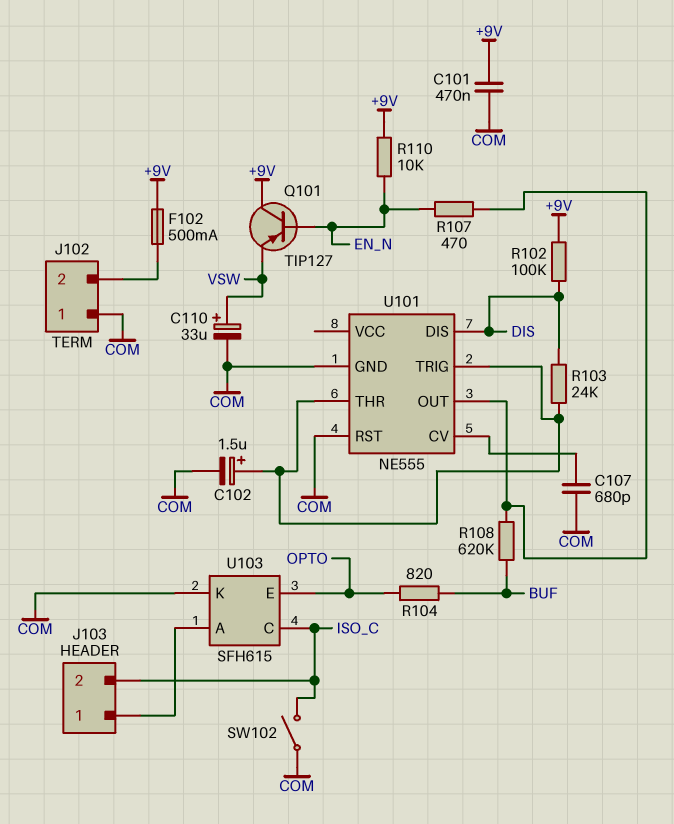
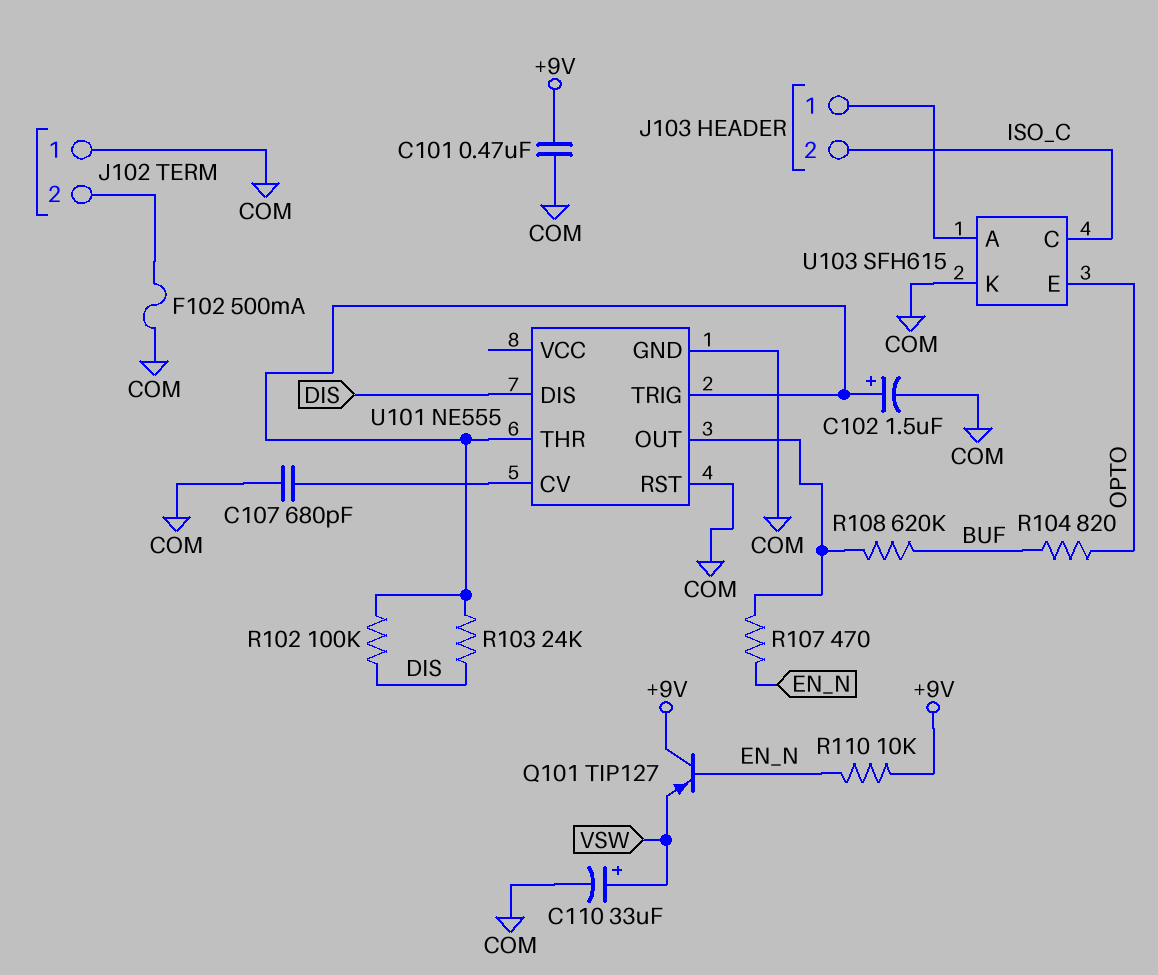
F102: 500mA (+9V, J102/2) -> 500mA (COM, J102/2)
R102: 100k (+9V, DIS) -> 100k (DIS, U101/THR)
SW102: switch (COM, ISO_C) -> none

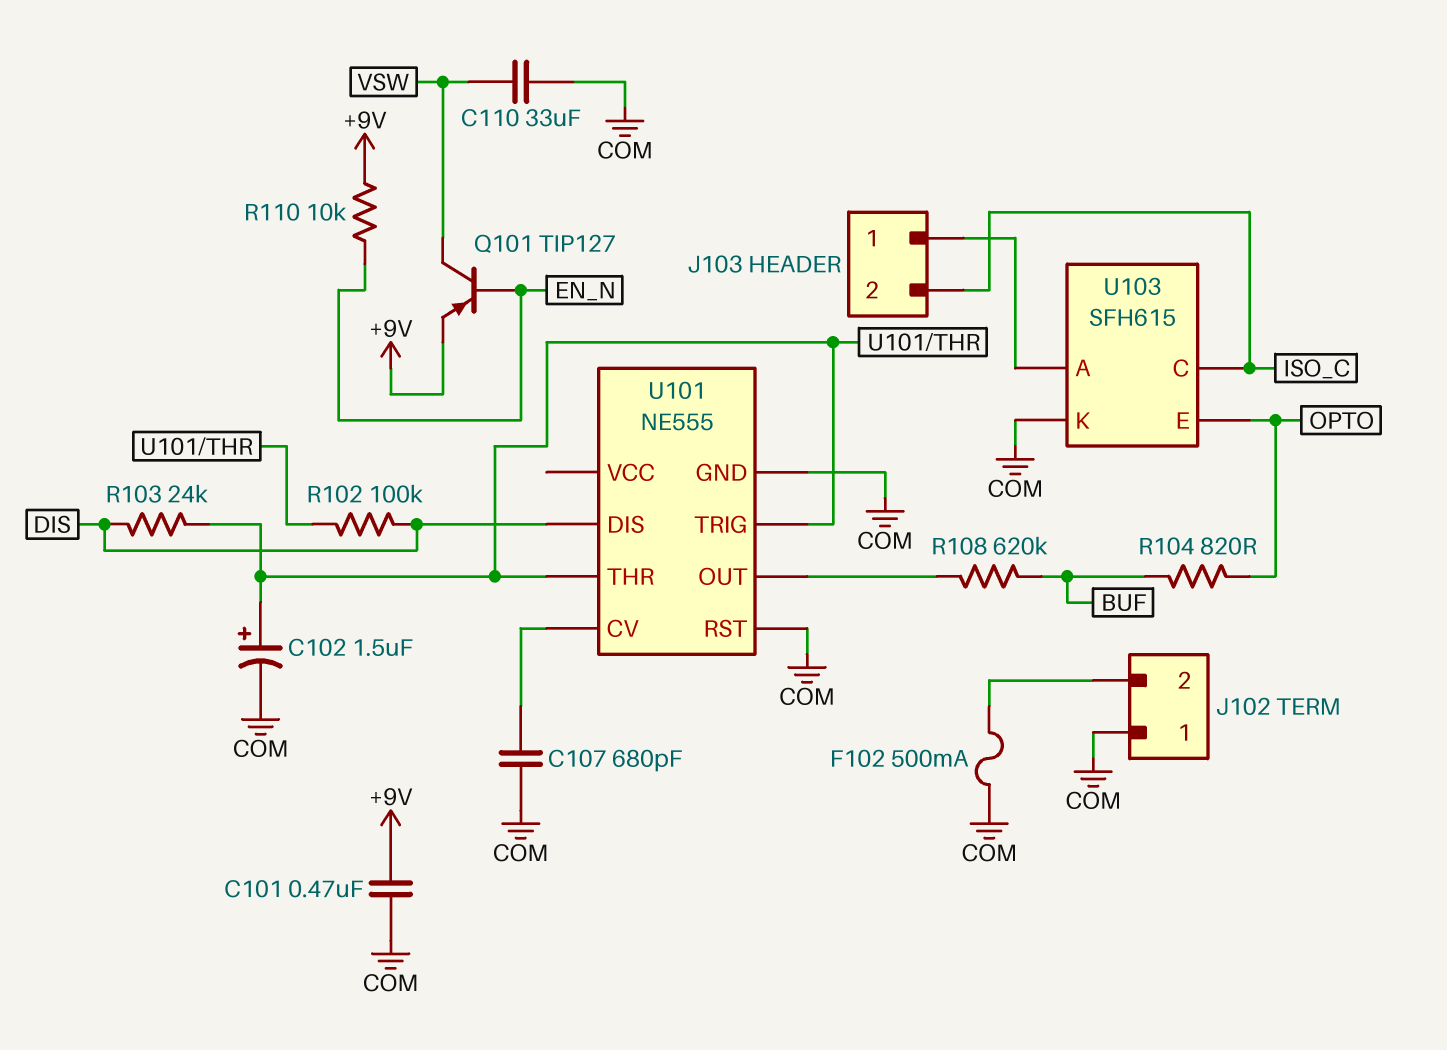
C110: 33uF (plus VSW, minus COM) -> 33uF (COM, VSW)
Q101: PNP TIP127 (B EN_N, C +9V, E VSW) -> PNP TIP127 (B EN_N, C VSW, E +9V)
R107: 470 (EN_N, U101/OUT) -> none

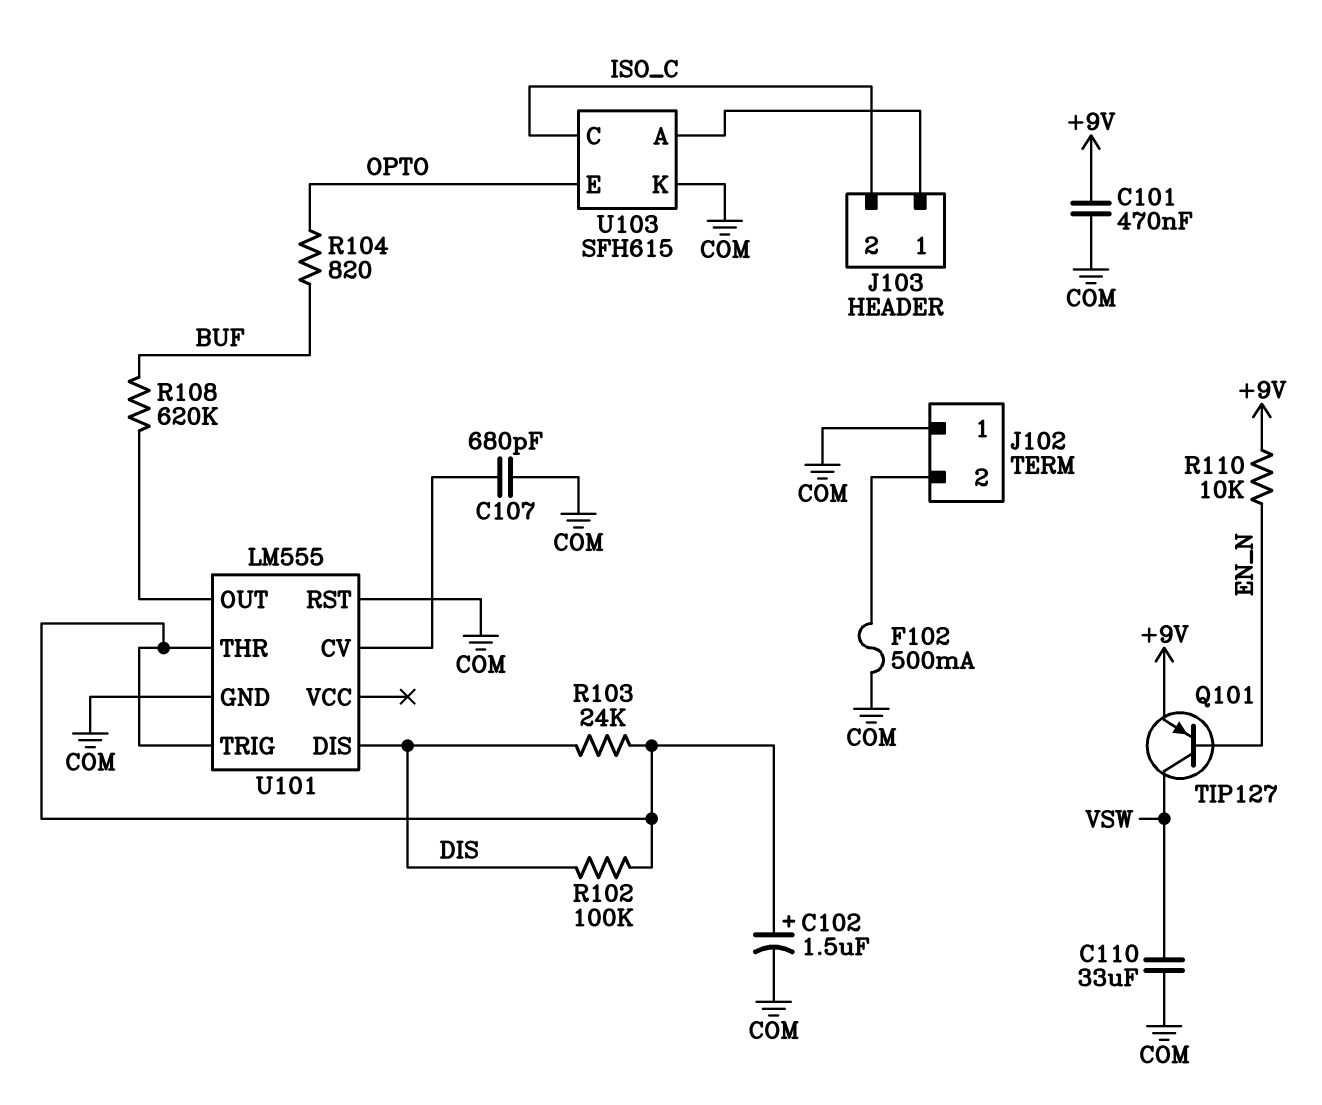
U101: NE555 -> LM555

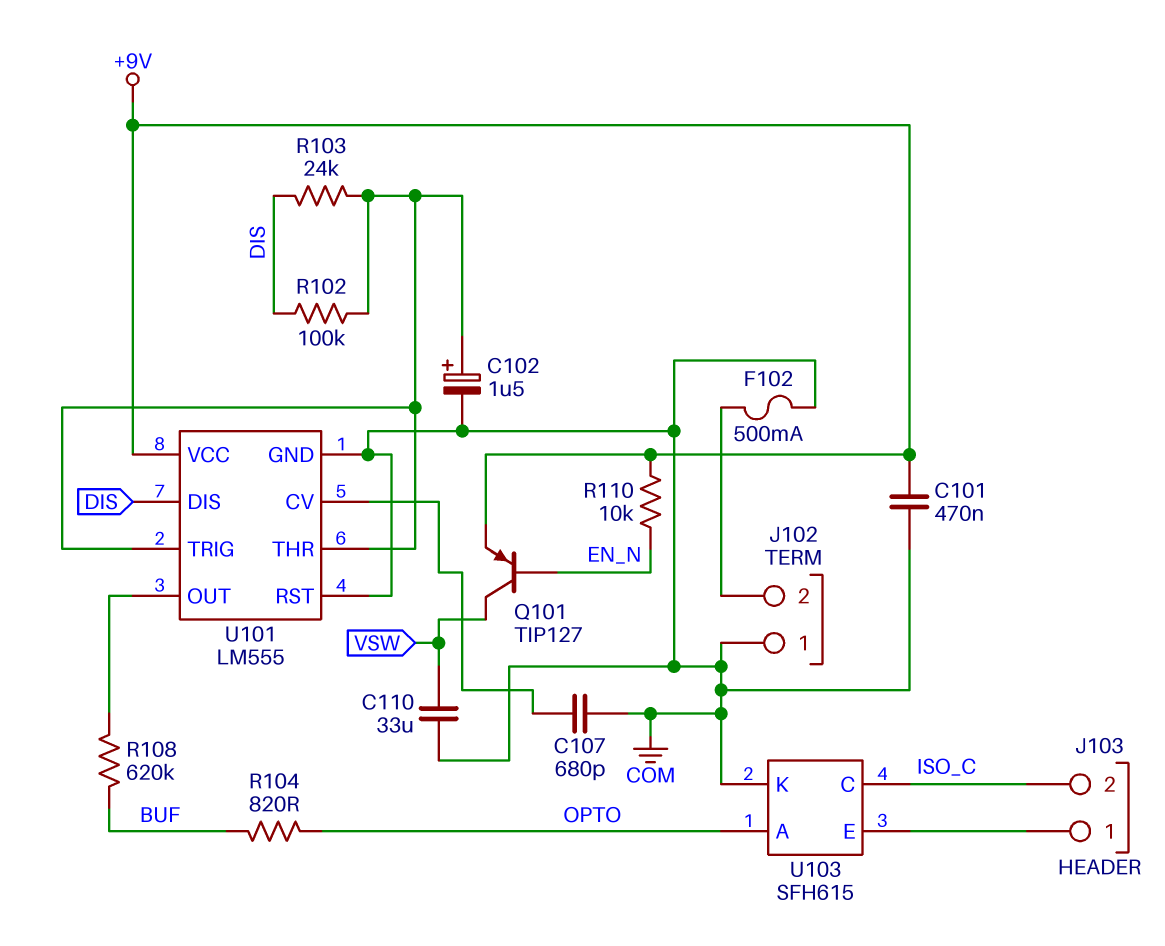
U101 pin VCC: none -> +9V
U103 pin A: J103/1 -> OPTO
U103 pin E: OPTO -> J103/1

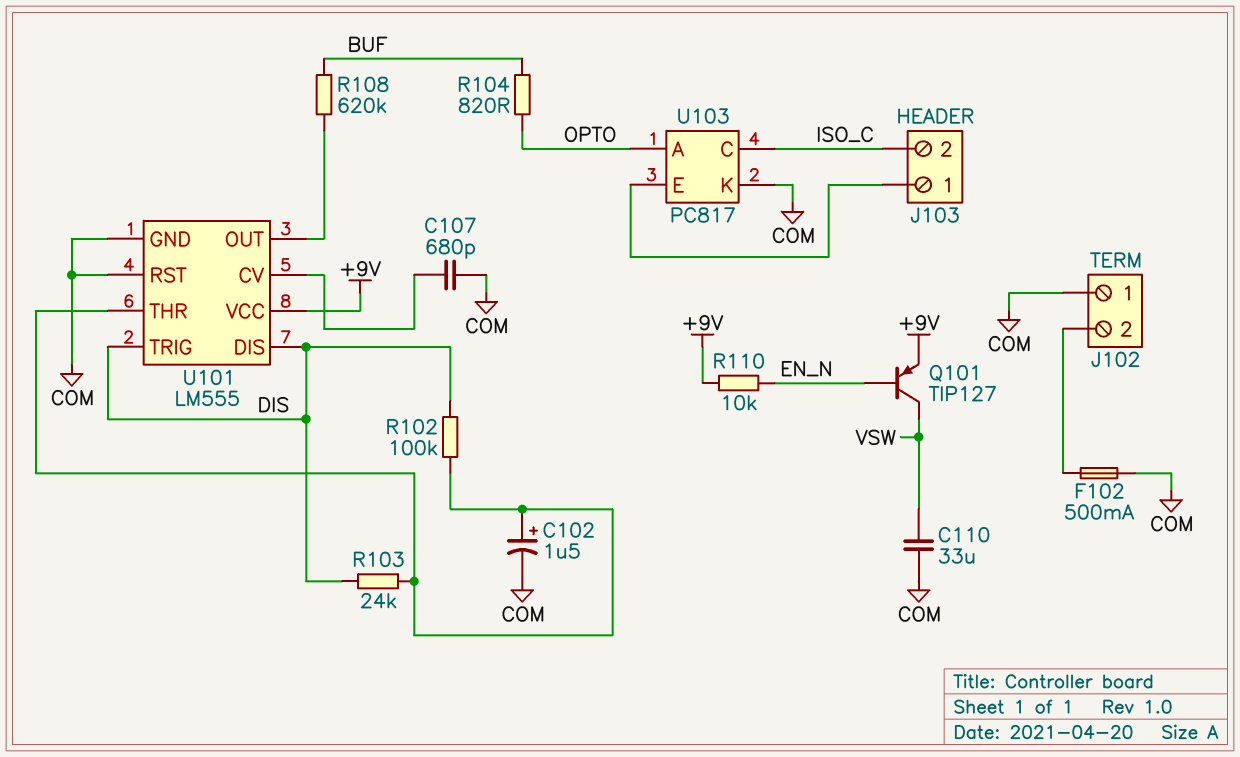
C101: 470nF (+9V, COM) -> none
U101 pin TRIG: U101/THR -> DIS
U103: SFH615 -> PC817

